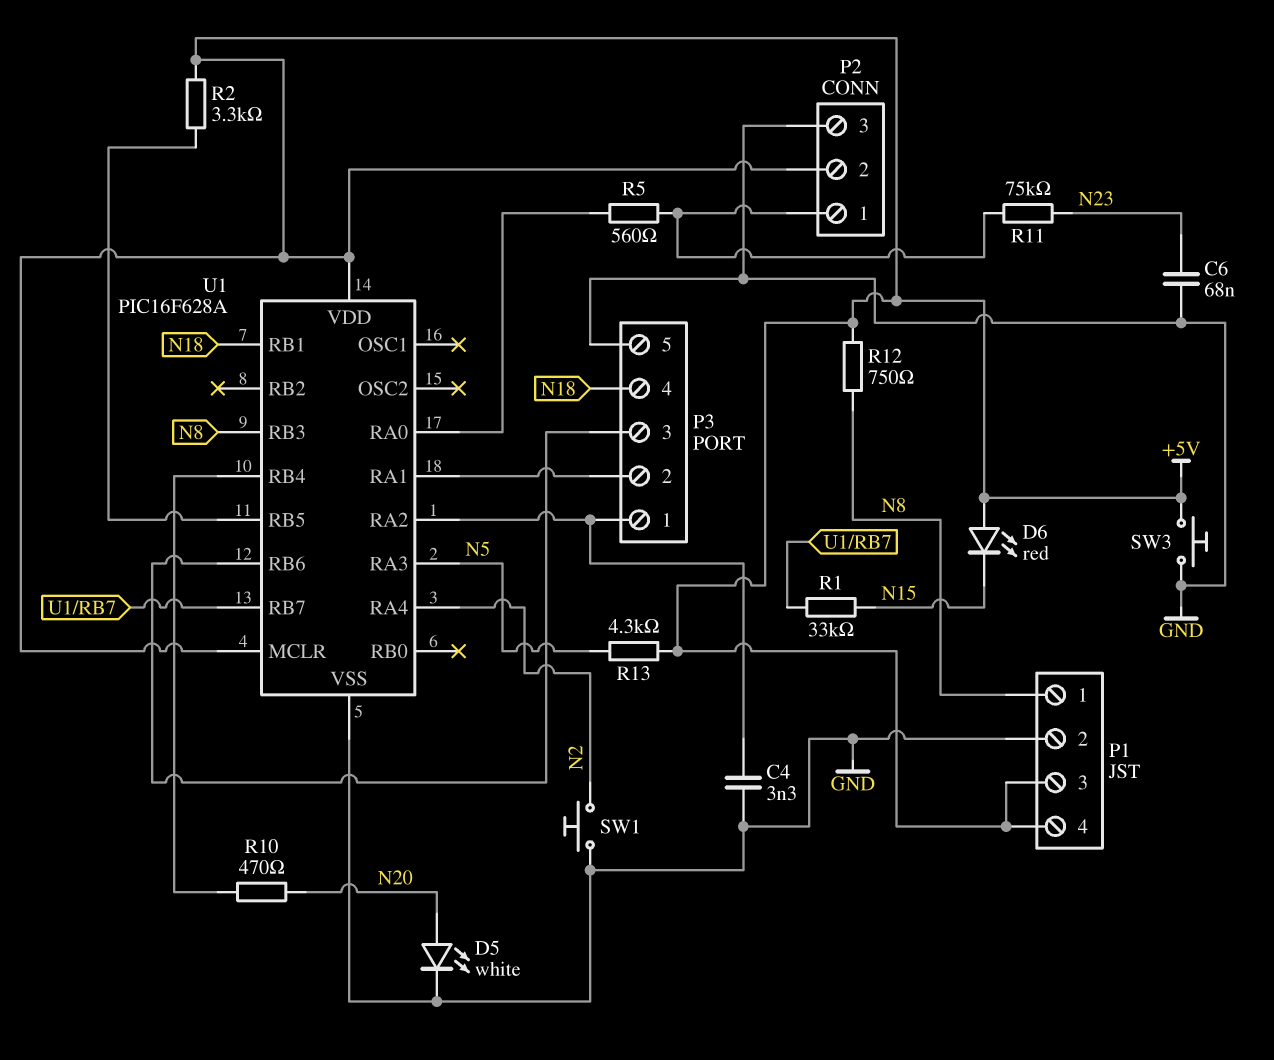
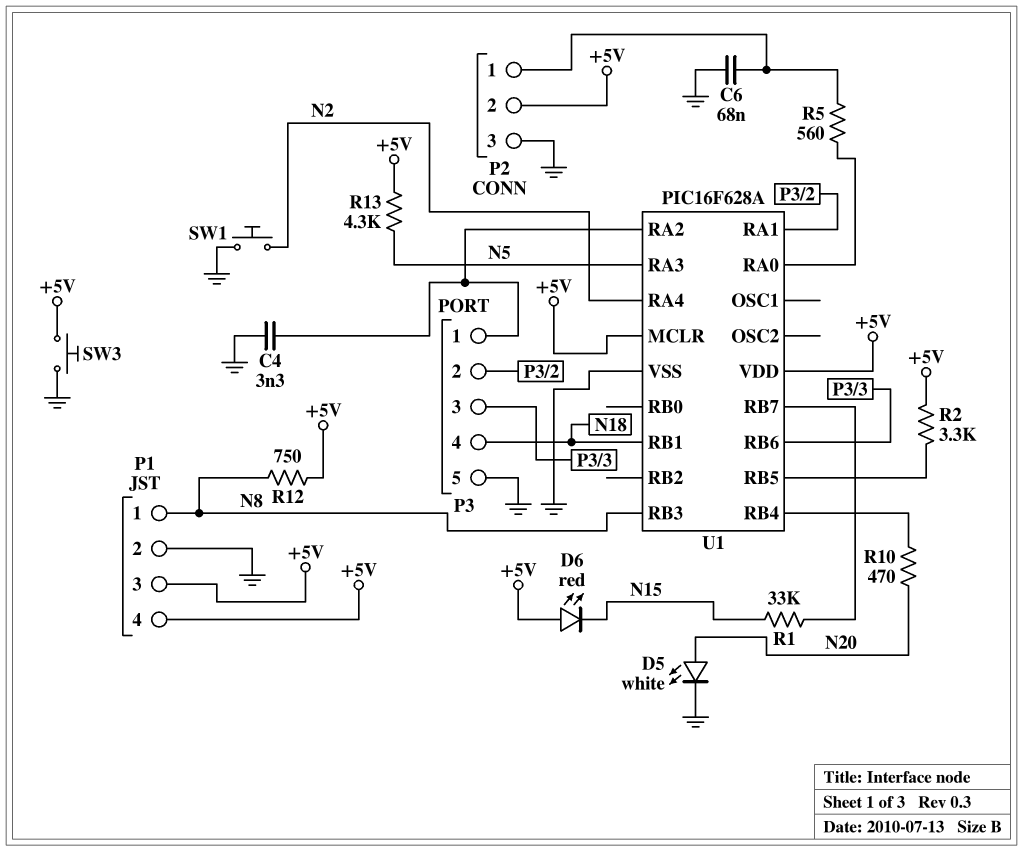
C6: 68nF (GND, N23) -> 68nF (GND, P2/1)
R11: 75k (N23, P2/1) -> none

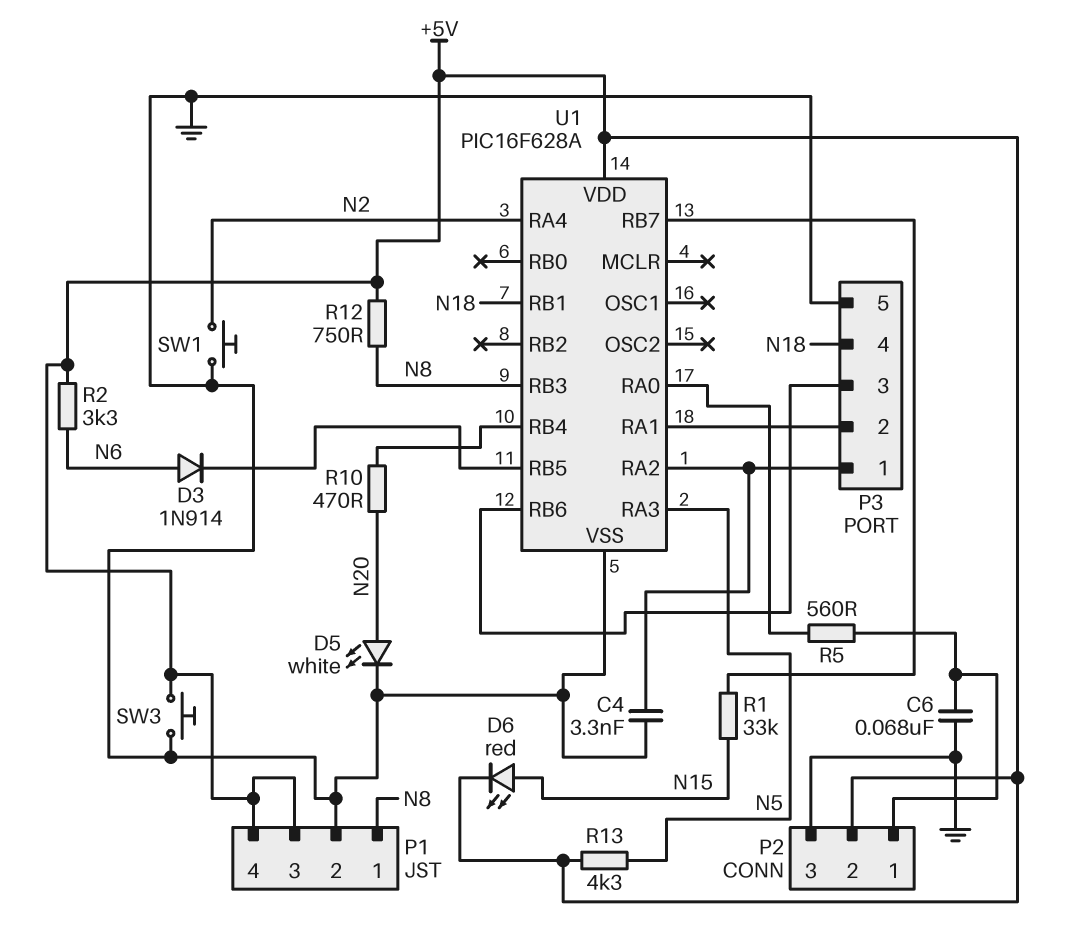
D3: none -> diode 1N914 (A N6, K U1/RB5)
D6: LED red (A +5V, K N15) -> LED red (A N15, K +5V)
R2: 3.3k (+5V, U1/RB5) -> 3.3k (+5V, N6)
U1 pin MCLR: +5V -> none

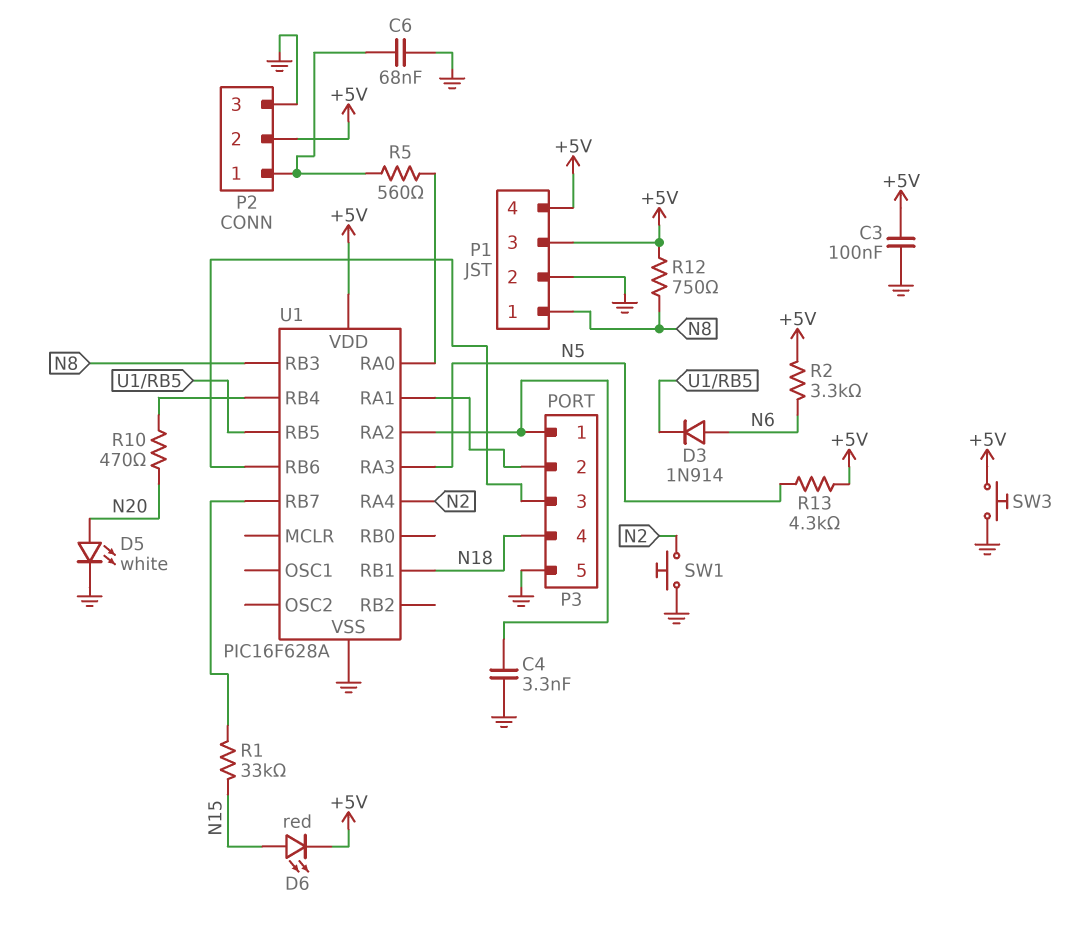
C3: none -> 100nF (+5V, GND)

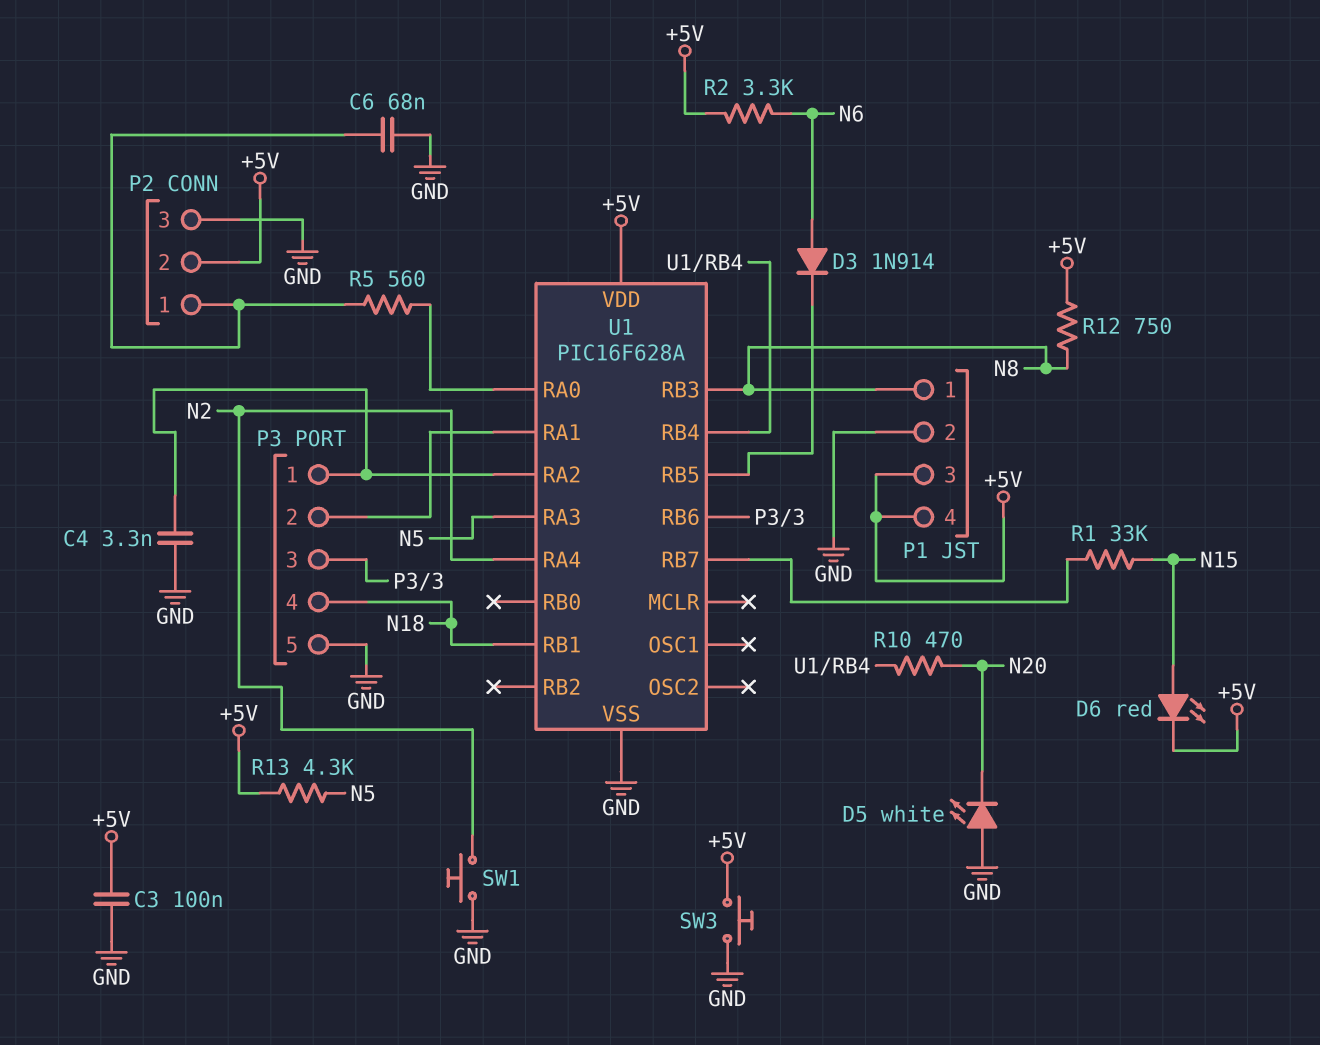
D5: LED white (A N20, K GND) -> LED white (A GND, K N20)

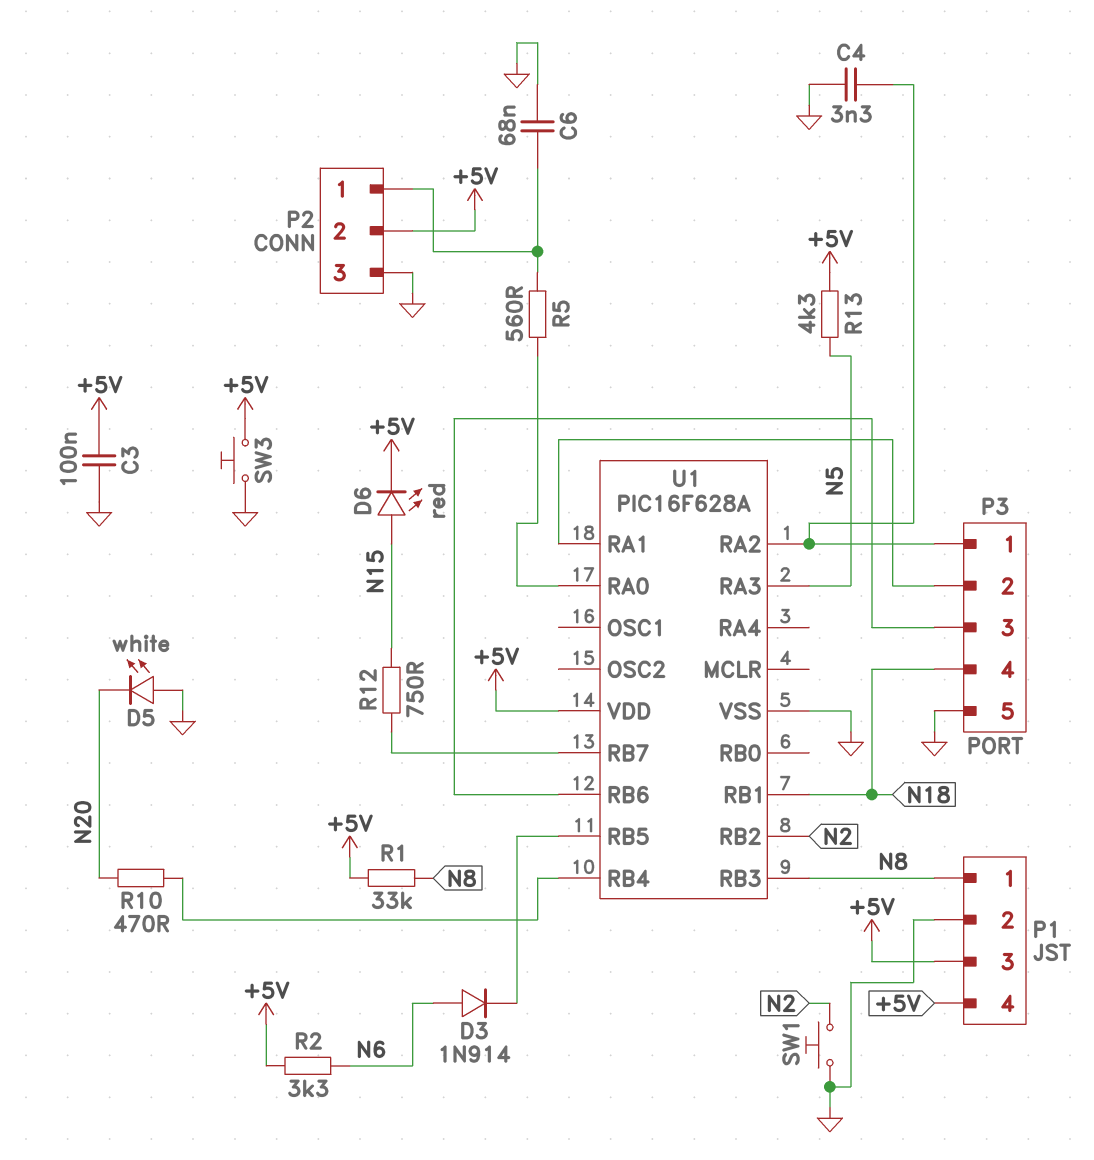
R1: 33k (N15, U1/RB7) -> 33k (+5V, N8)
R12: 750 (+5V, N8) -> 750 (N15, U1/RB7)
U1 pin RA4: N2 -> none
U1 pin RB2: none -> N2

